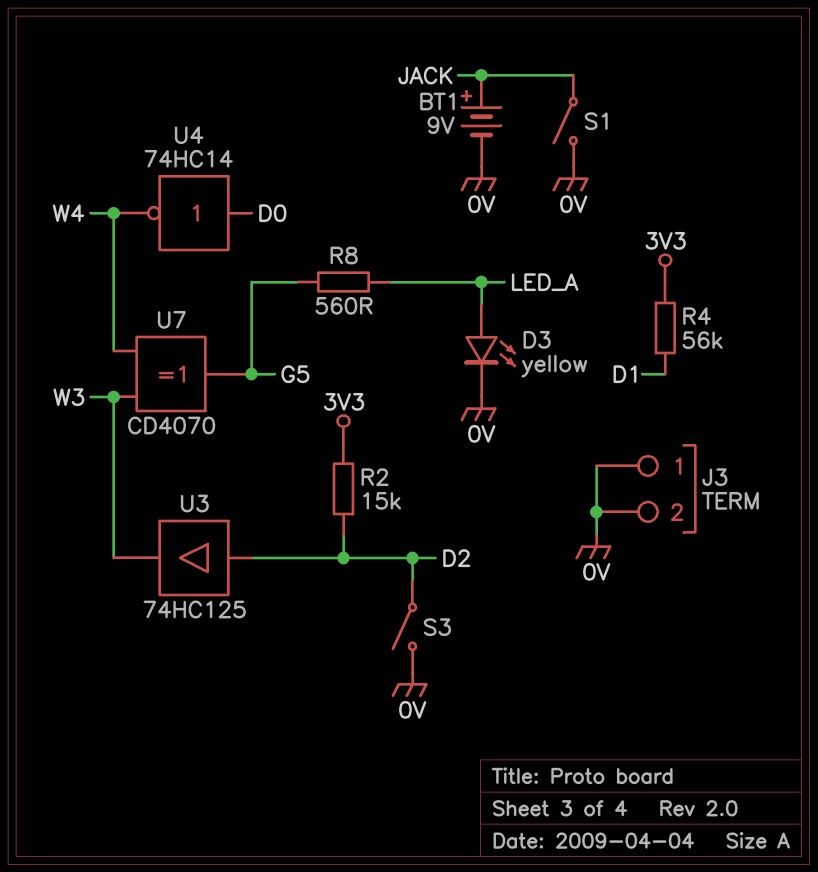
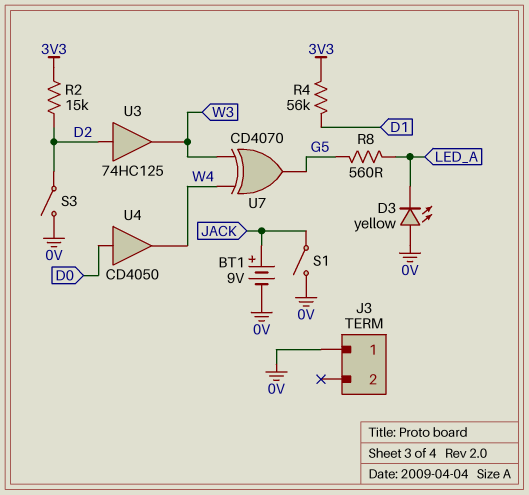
D3: LED yellow (A LED_A, K 0V) -> LED yellow (A 0V, K LED_A)
J3 pin 2: 0V -> none
U4: NOT 74HC14 (in D0, out W4) -> buffer CD4050 (in D0, out W4)

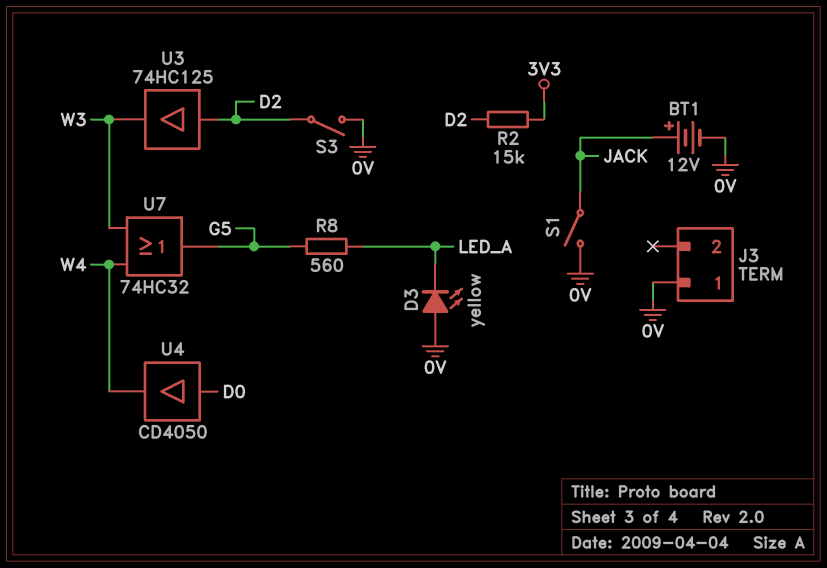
BT1: 9V (plus JACK, minus 0V) -> 12V (plus JACK, minus 0V)
R4: 56k (3V3, D1) -> none
U7: XOR CD4070 (in W3, in W4, out G5) -> OR 74HC32 (in W3, in W4, out G5)

